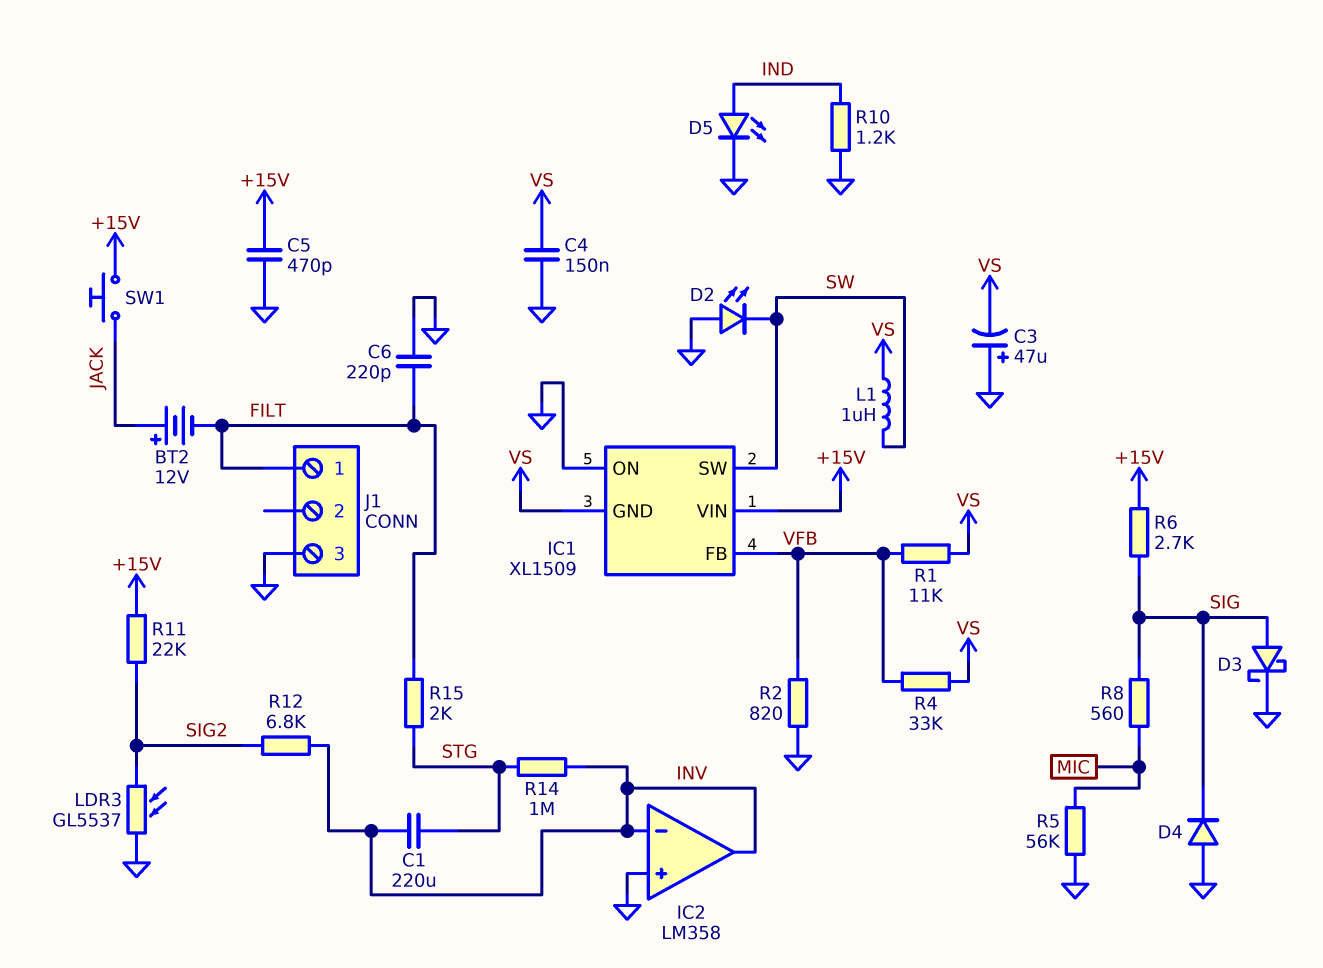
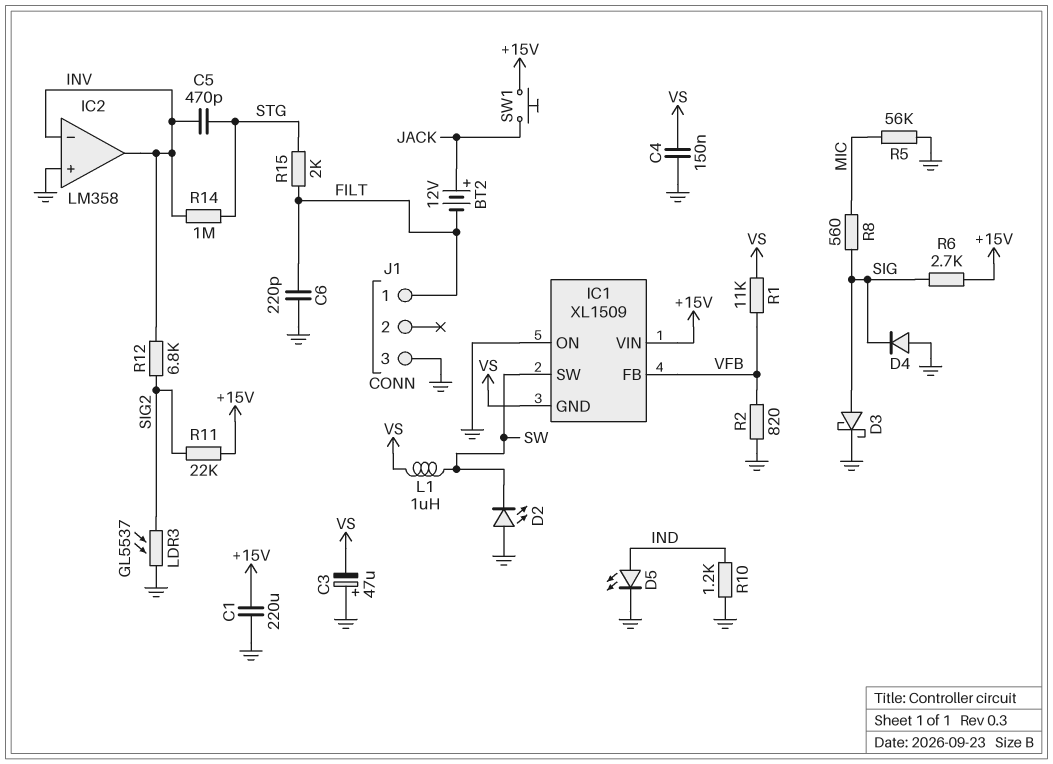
C1: 220uF (INV, STG) -> 220uF (+15V, GND)
C5: 470pF (+15V, GND) -> 470pF (INV, STG)
R4: 33k (VFB, VS) -> none

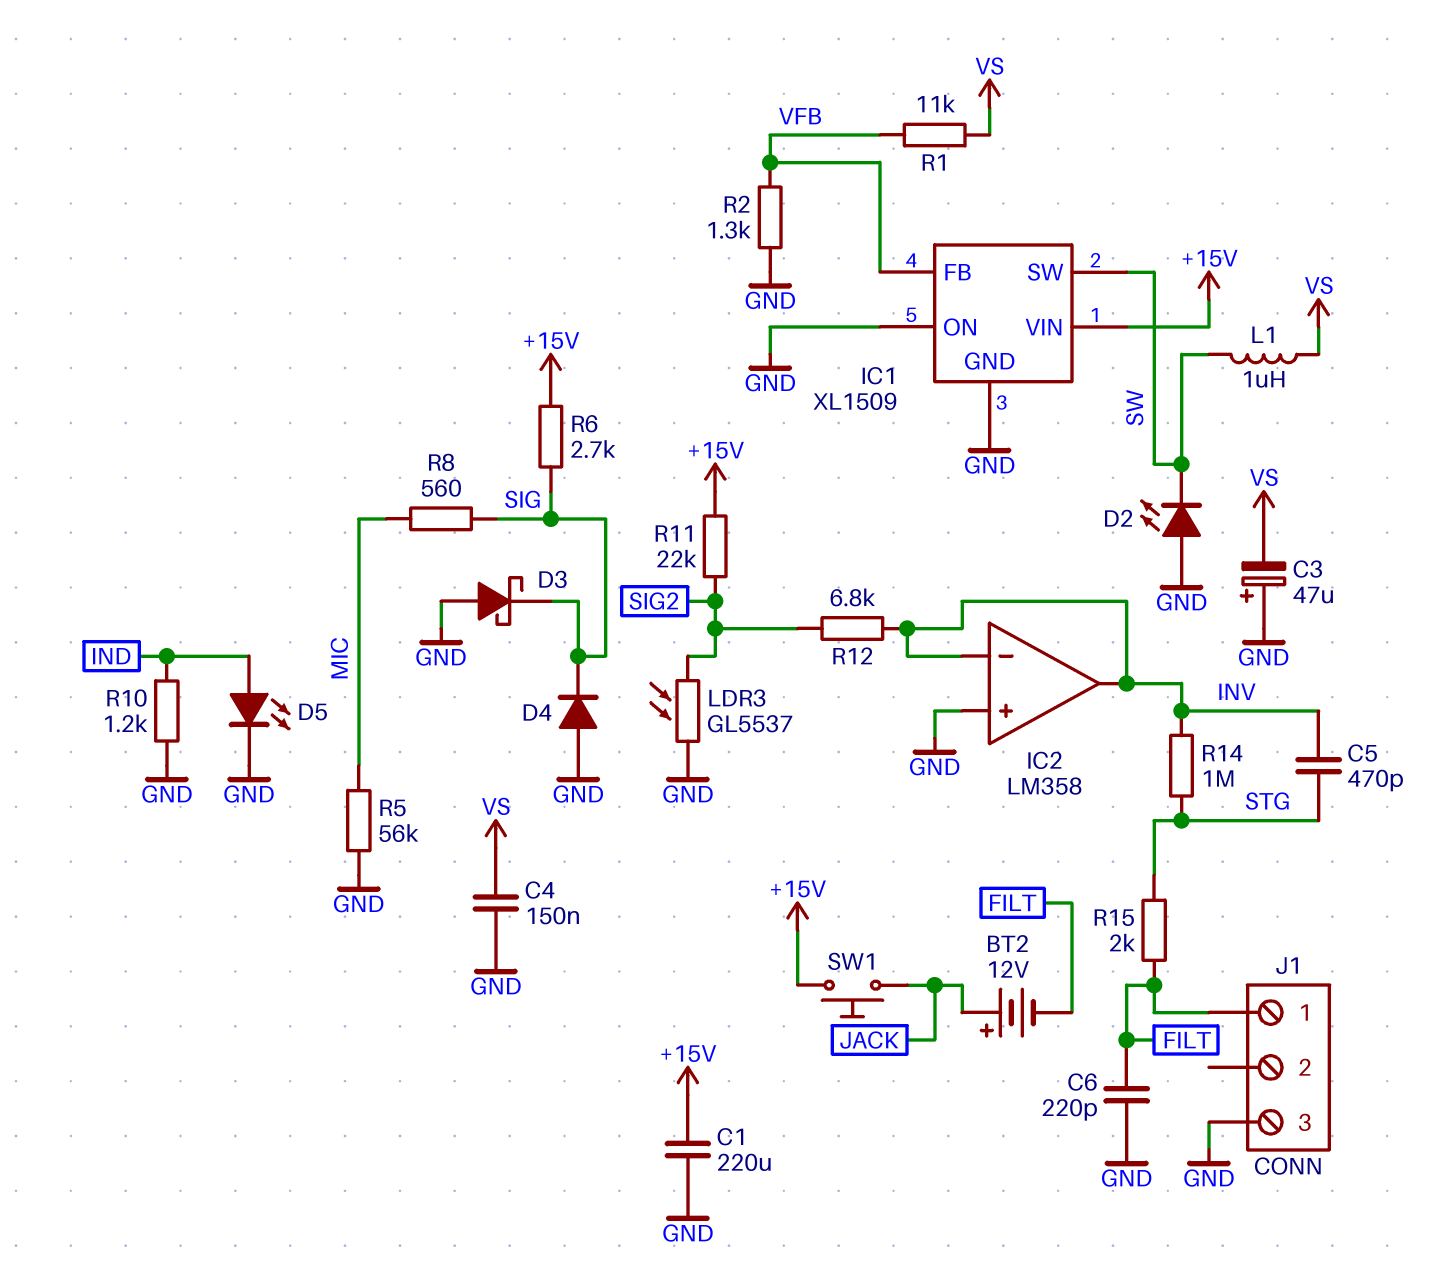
D3: schottky (A SIG, K GND) -> schottky (A GND, K SIG)
IC1 pin GND: VS -> GND
R2: 820 (GND, VFB) -> 1.3k (GND, VFB)

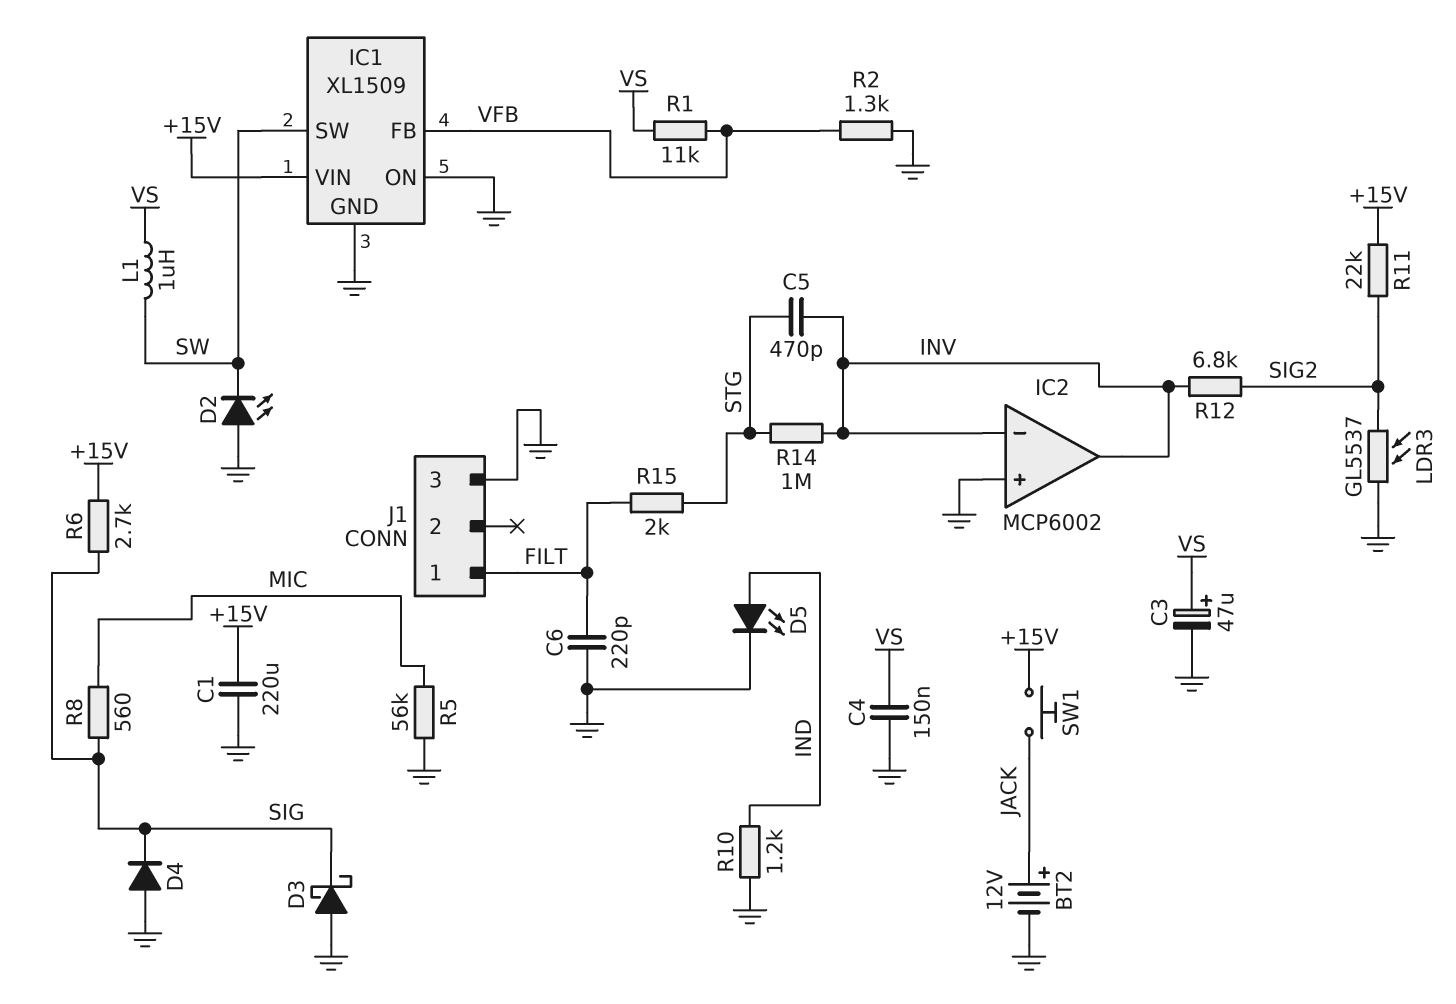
BT2: 12V (plus JACK, minus FILT) -> 12V (plus JACK, minus GND)
C3: 47uF (plus GND, minus VS) -> 47uF (plus VS, minus GND)
IC2: LM358 -> MCP6002

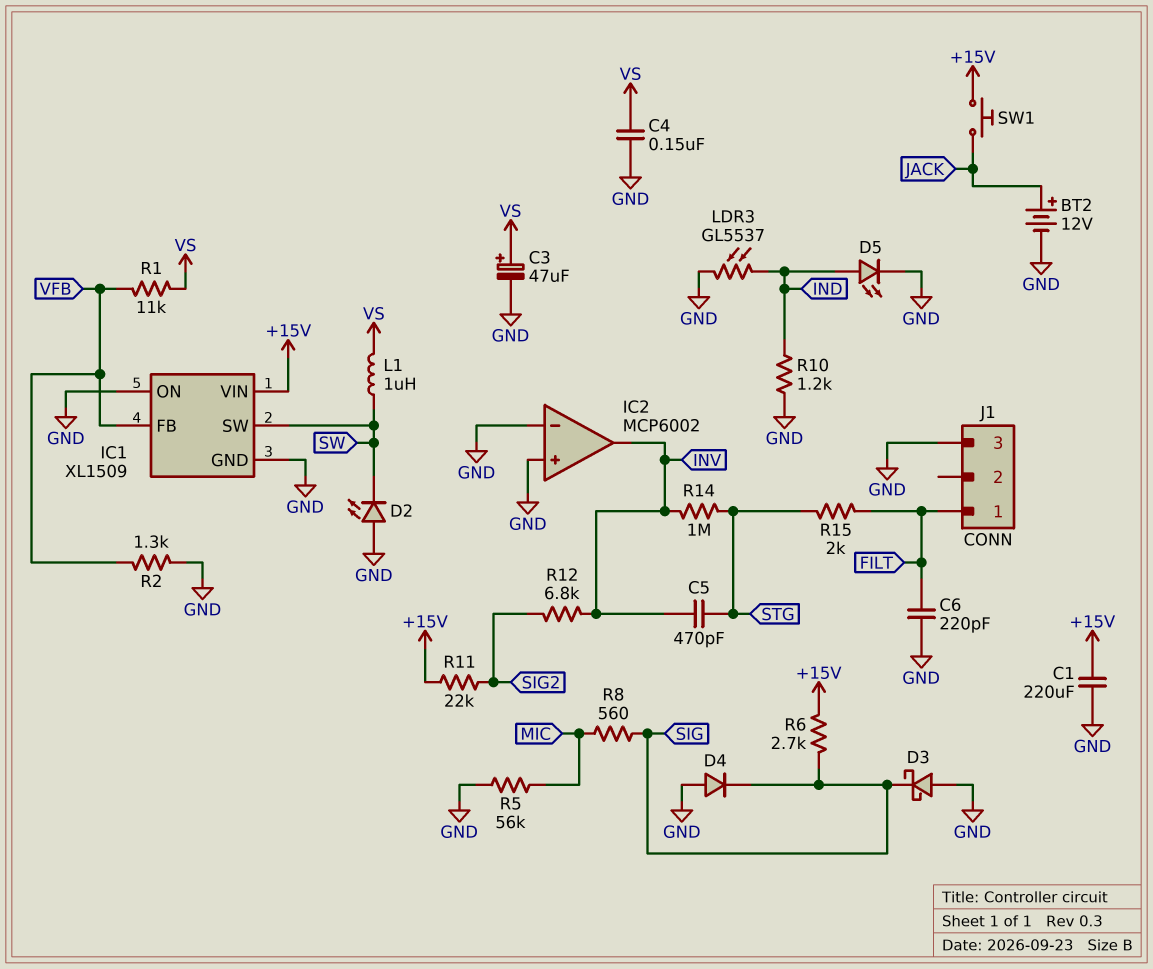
IC2 pin in-: INV -> GND
LDR3: GL5537 (GND, SIG2) -> GL5537 (GND, IND)

